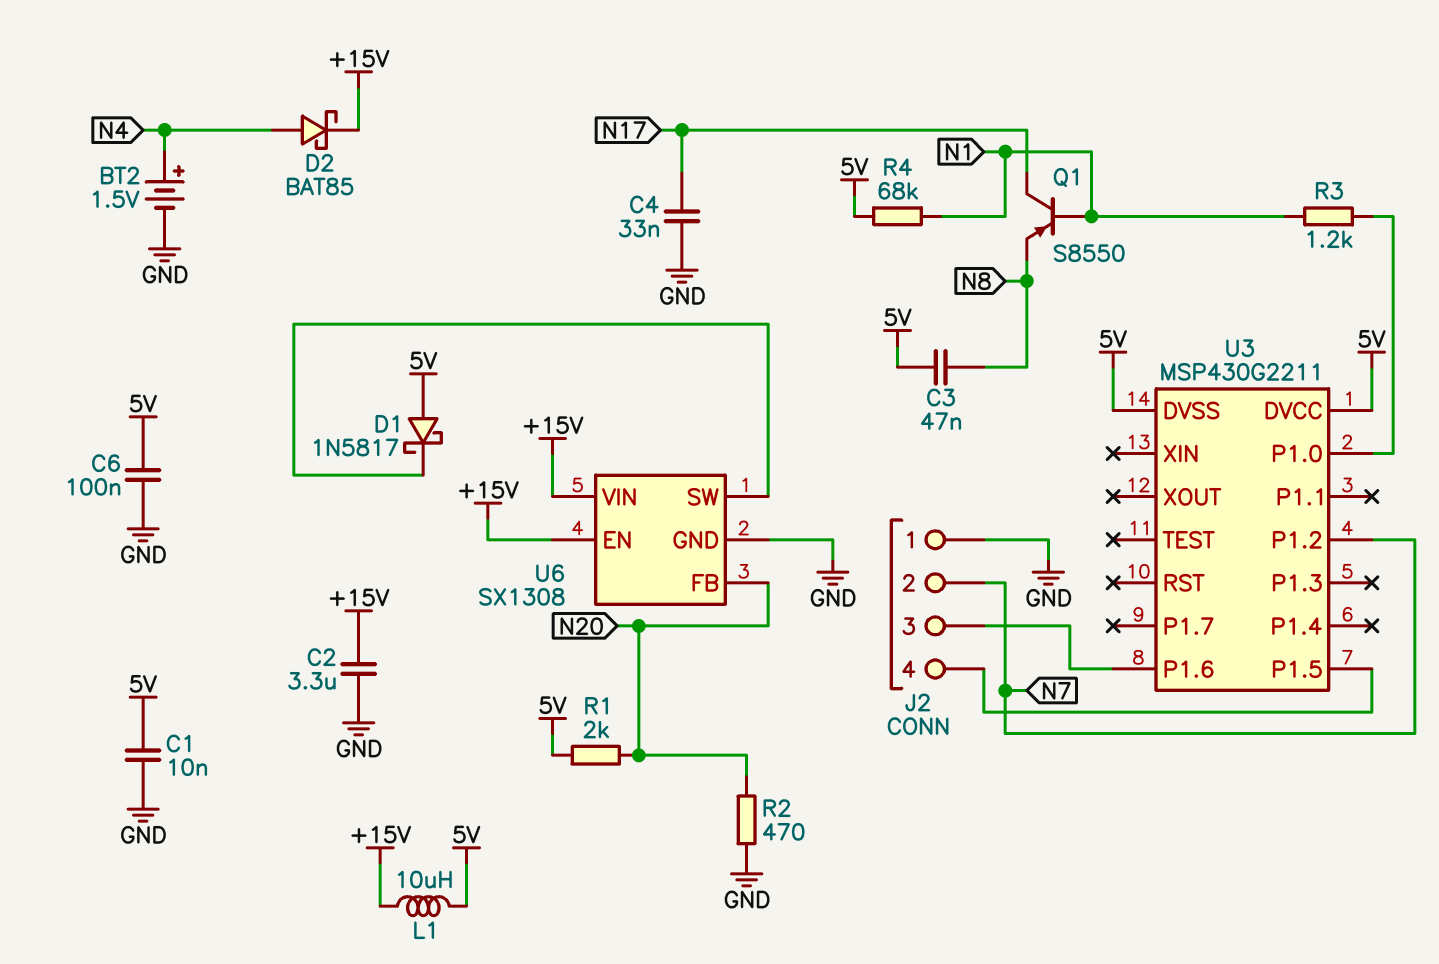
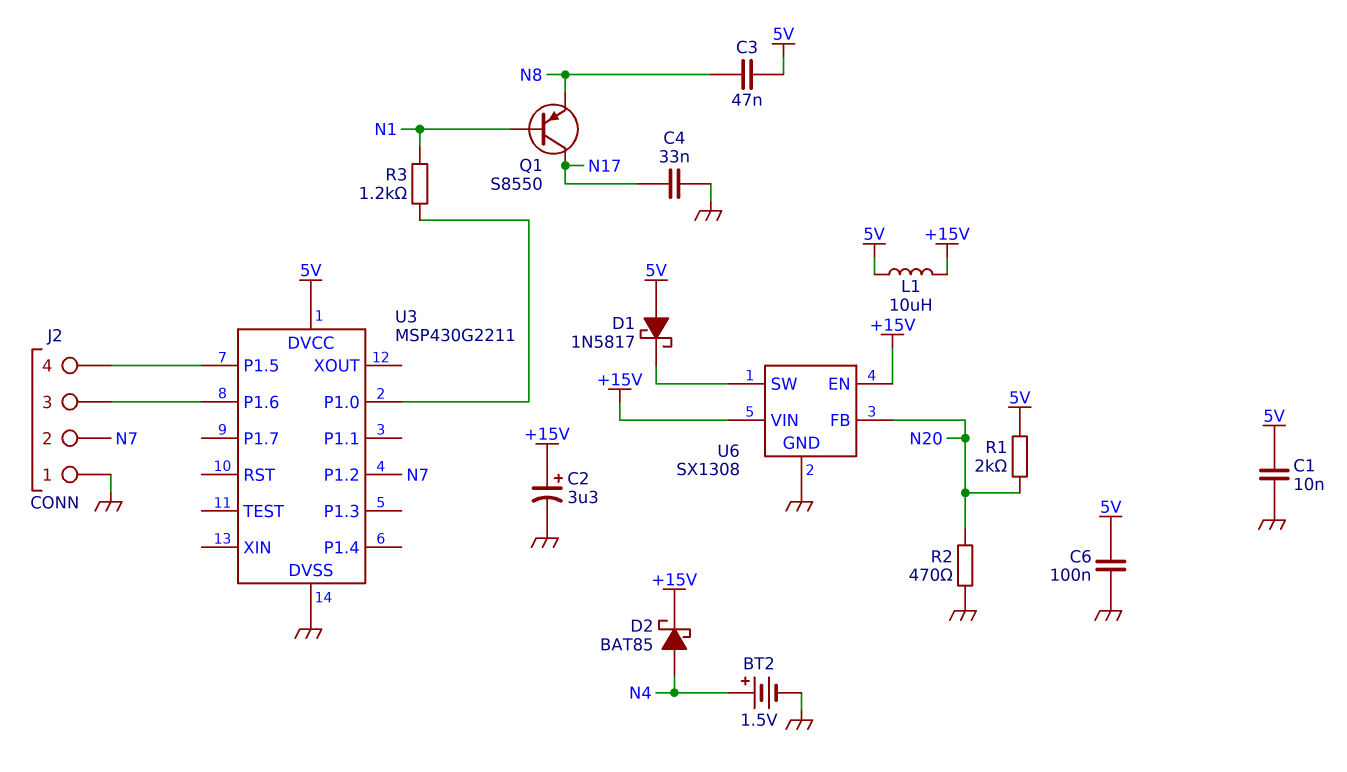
C2: 3.3uF (+15V, GND) -> 3.3uF (plus +15V, minus GND)
R4: 68k (5V, N1) -> none
U3 pin DVSS: 5V -> GND

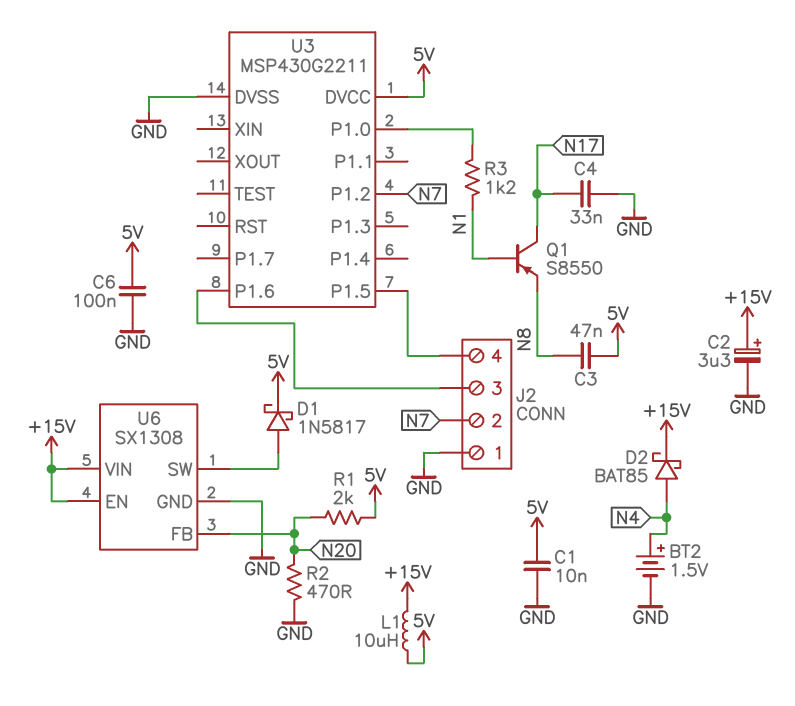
D1: schottky 1N5817 (A 5V, K U6/SW) -> schottky 1N5817 (A U6/SW, K 5V)

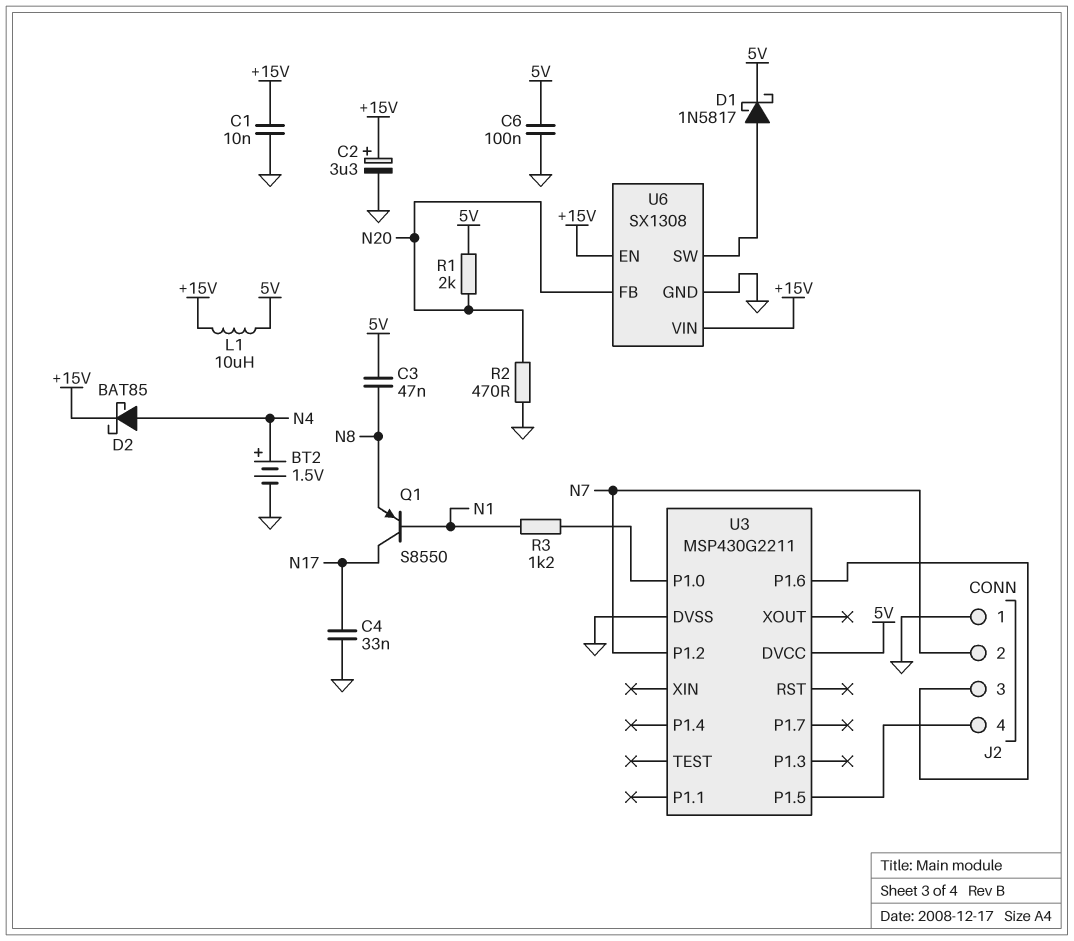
C1: 10nF (5V, GND) -> 10nF (+15V, GND)

